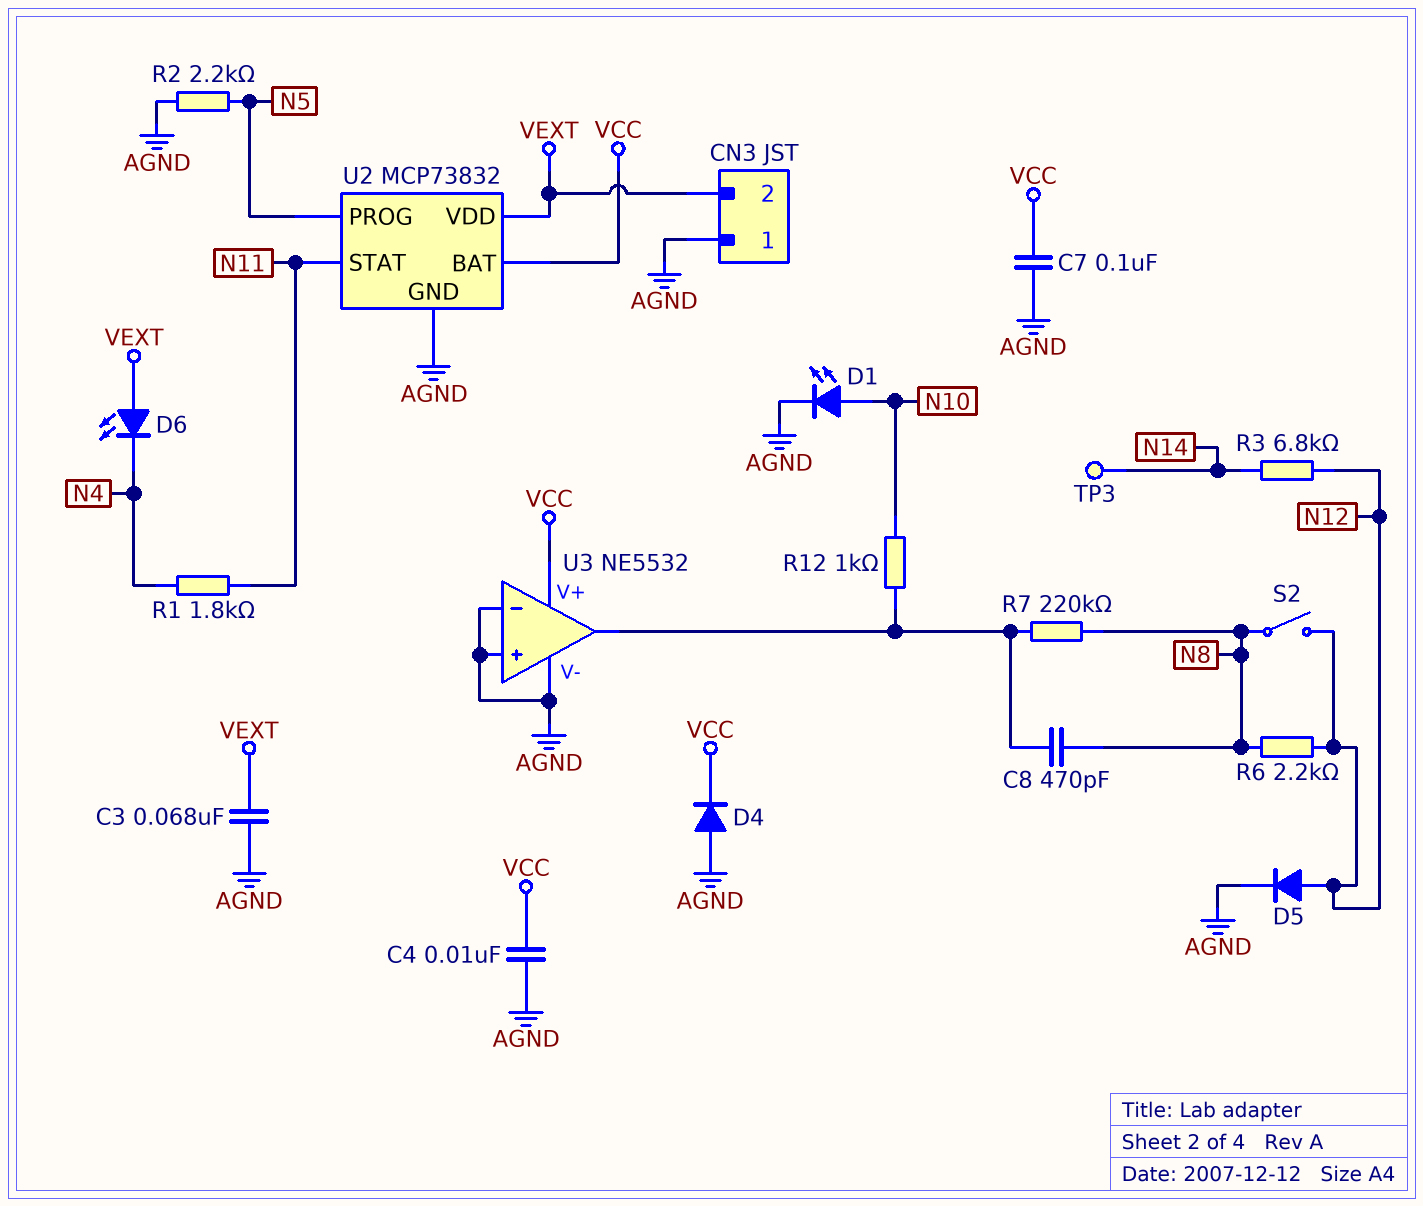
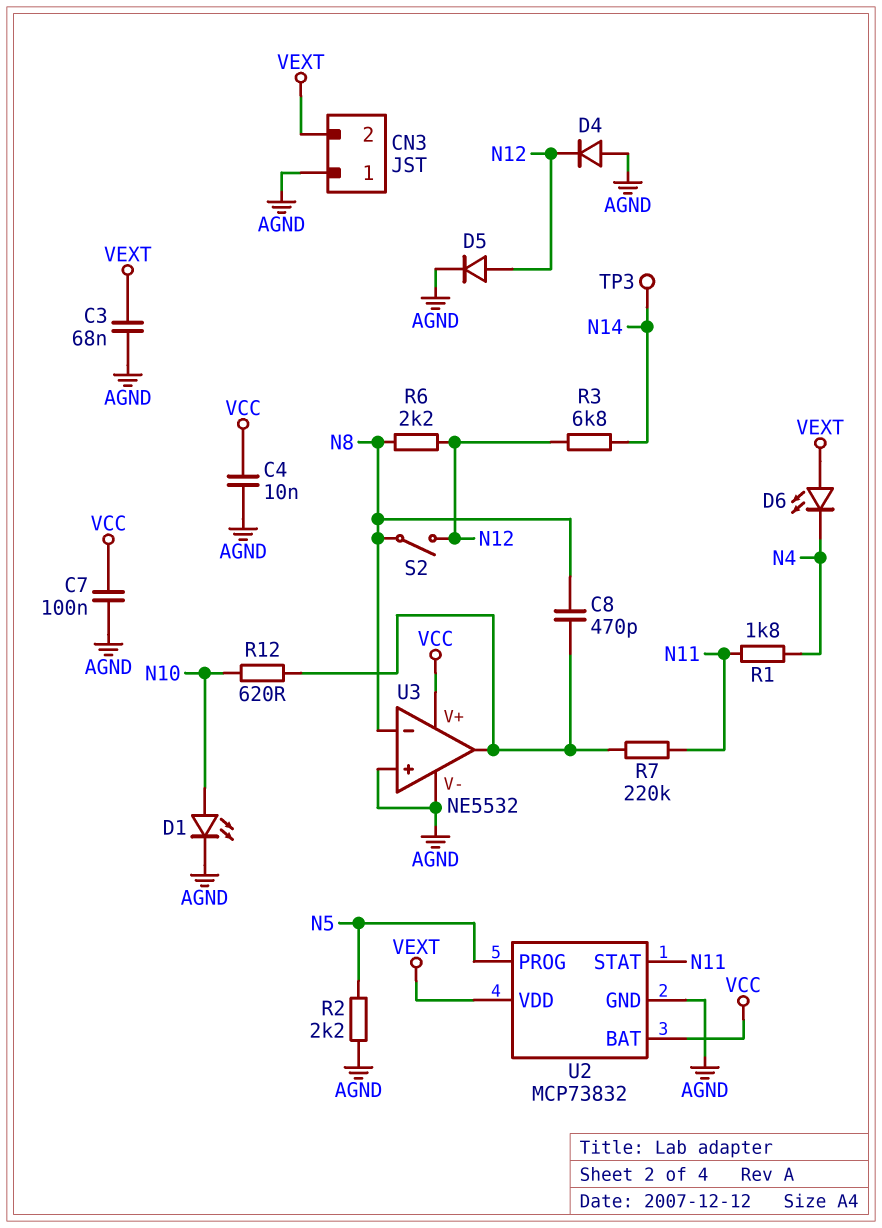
D4: diode (A AGND, K VCC) -> diode (A AGND, K N12)
R7: 220k (N8, U3/out) -> 220k (N11, U3/out)
R12: 1k (N10, U3/out) -> 620 (N10, U3/out)
U3 pin in-: AGND -> N8

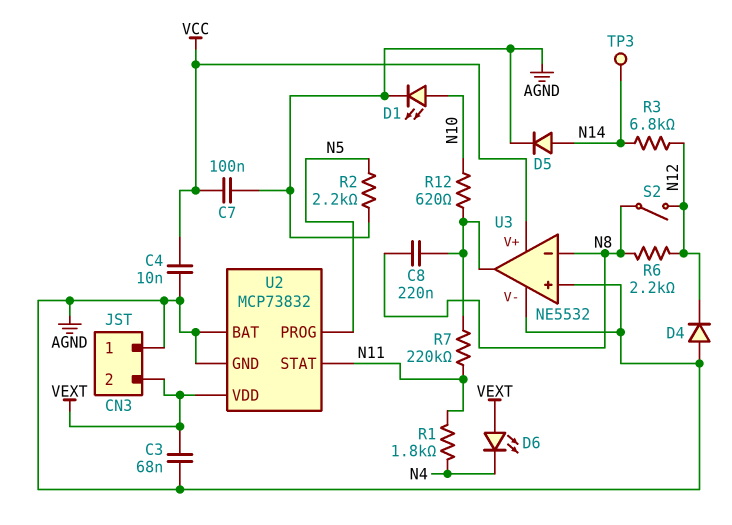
C8: 470pF (N8, U3/out) -> 220nF (N8, U3/out)
D5: diode (A N12, K AGND) -> diode (A N14, K AGND)
U2 pin BAT: VCC -> AGND

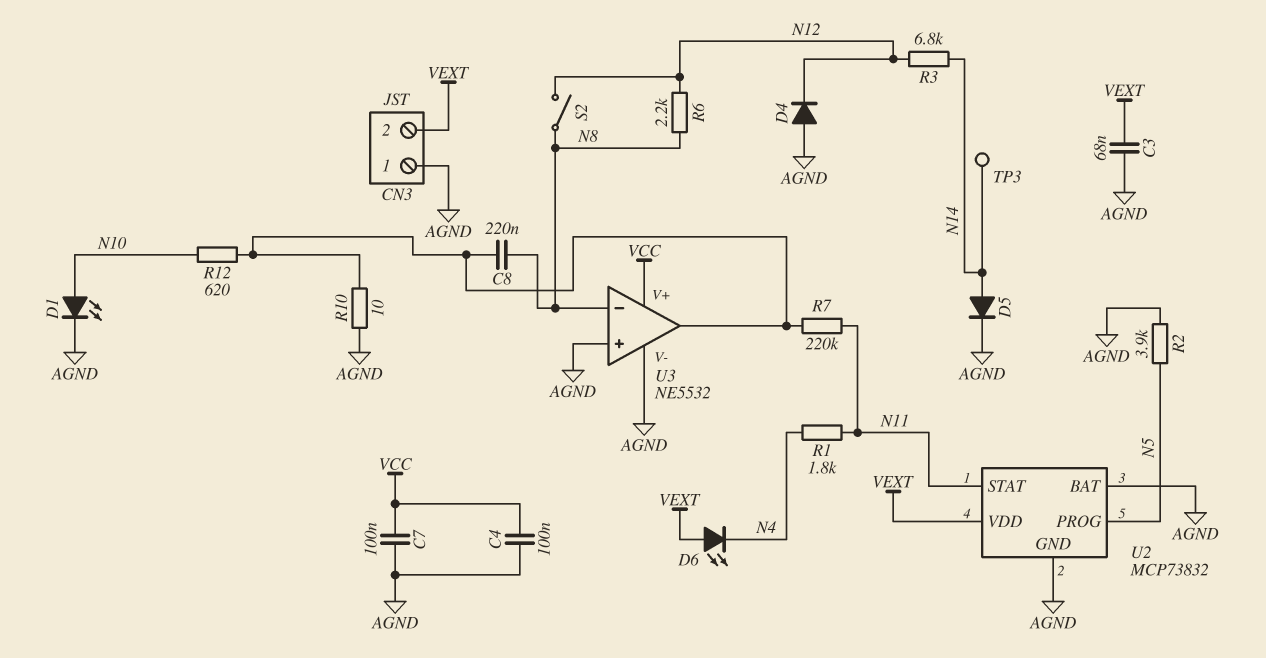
C4: 10nF (AGND, VCC) -> 100nF (AGND, VCC)
R2: 2.2k (AGND, N5) -> 3.9k (AGND, N5)
R10: none -> 10 (AGND, U3/out)

